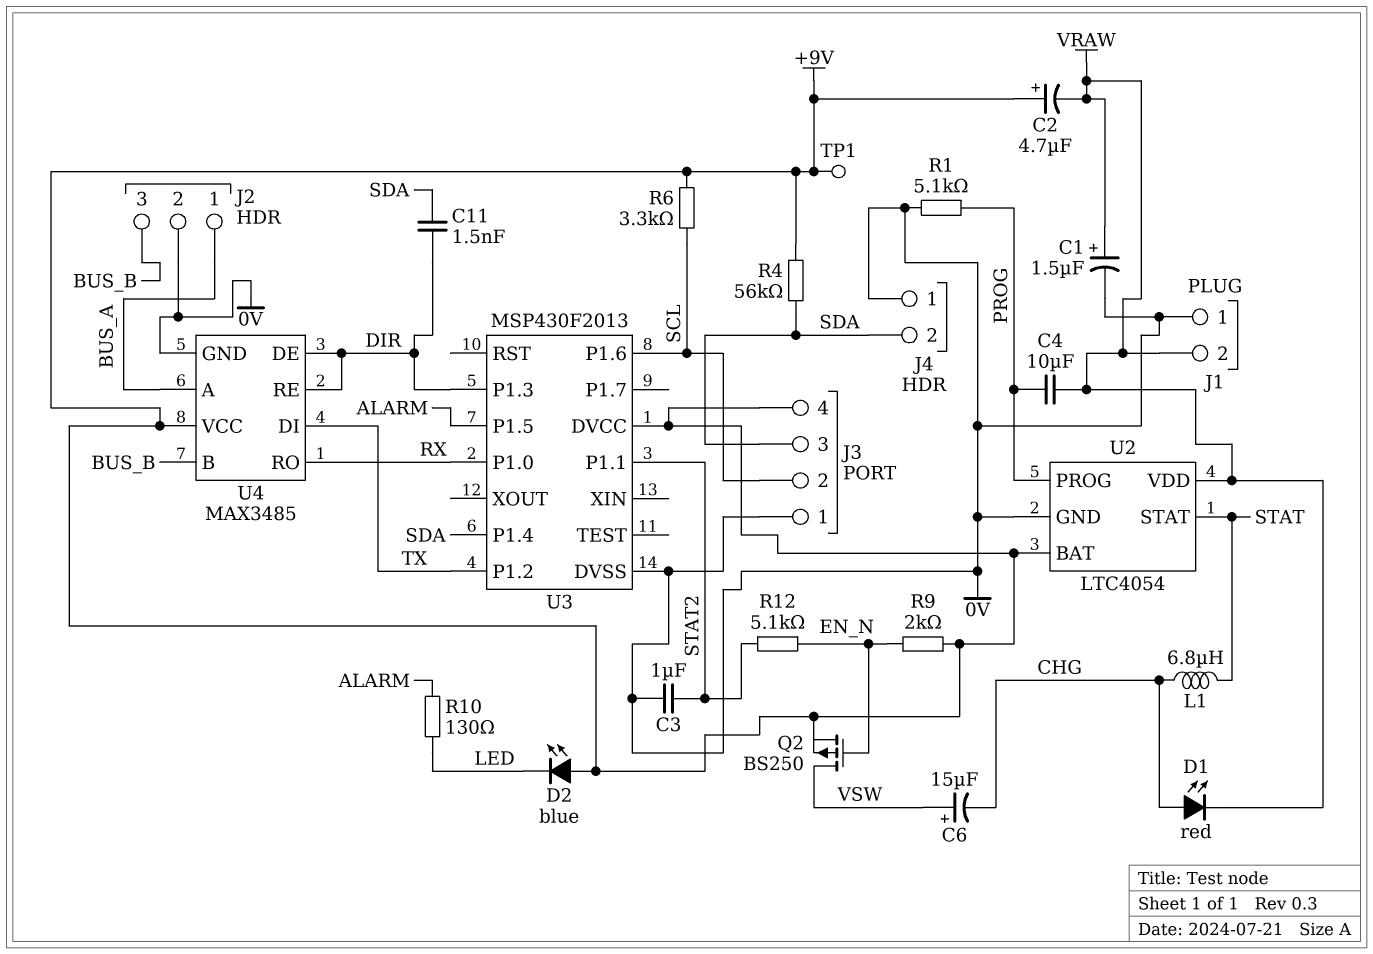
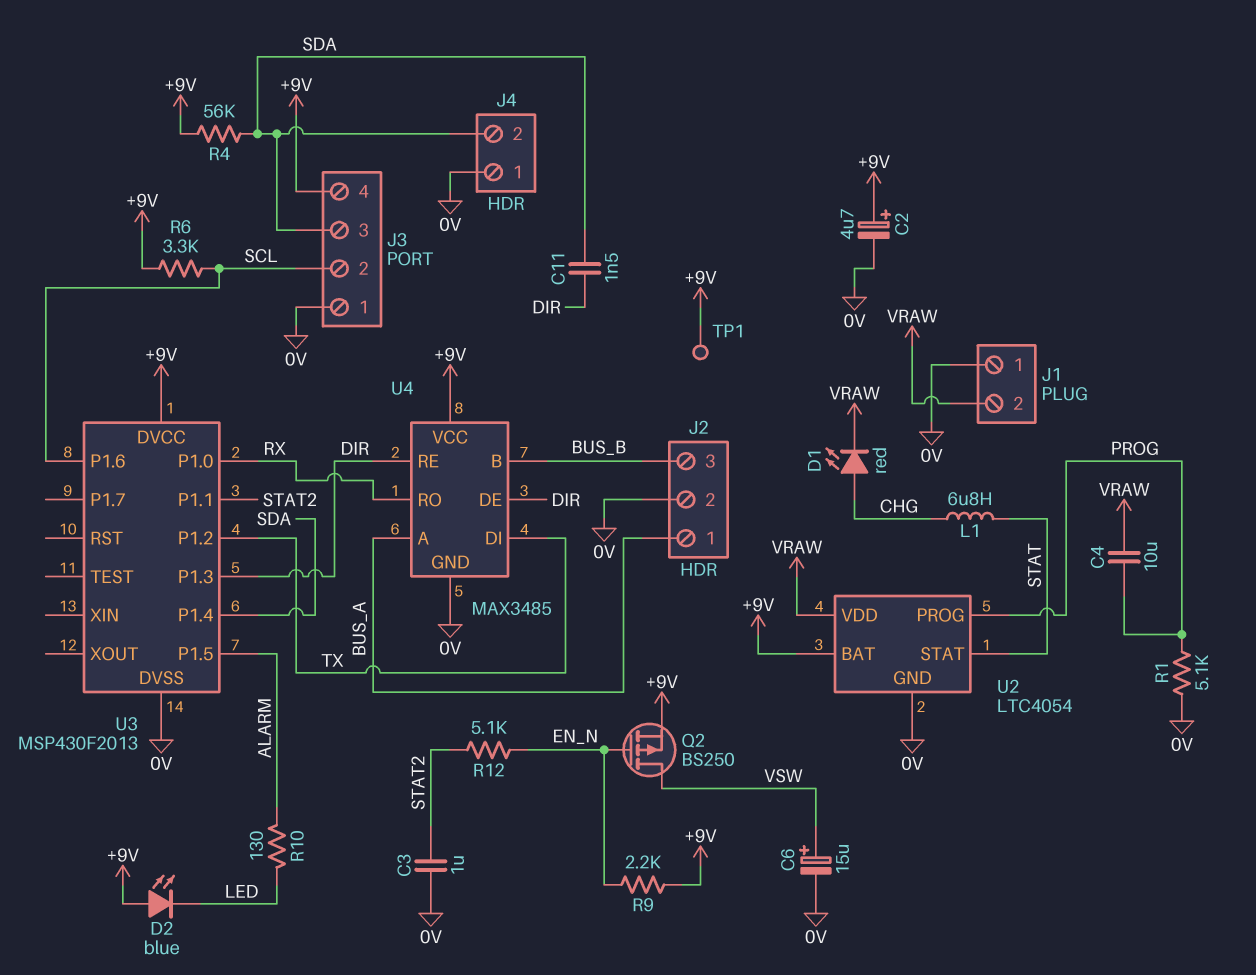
C1: 1.5uF (plus VRAW, minus 0V) -> none
C2: 4.7uF (plus +9V, minus VRAW) -> 4.7uF (plus +9V, minus 0V)
C6: 15uF (plus VSW, minus CHG) -> 15uF (plus VSW, minus 0V)
R9: 2k (+9V, EN_N) -> 2.2k (+9V, EN_N)

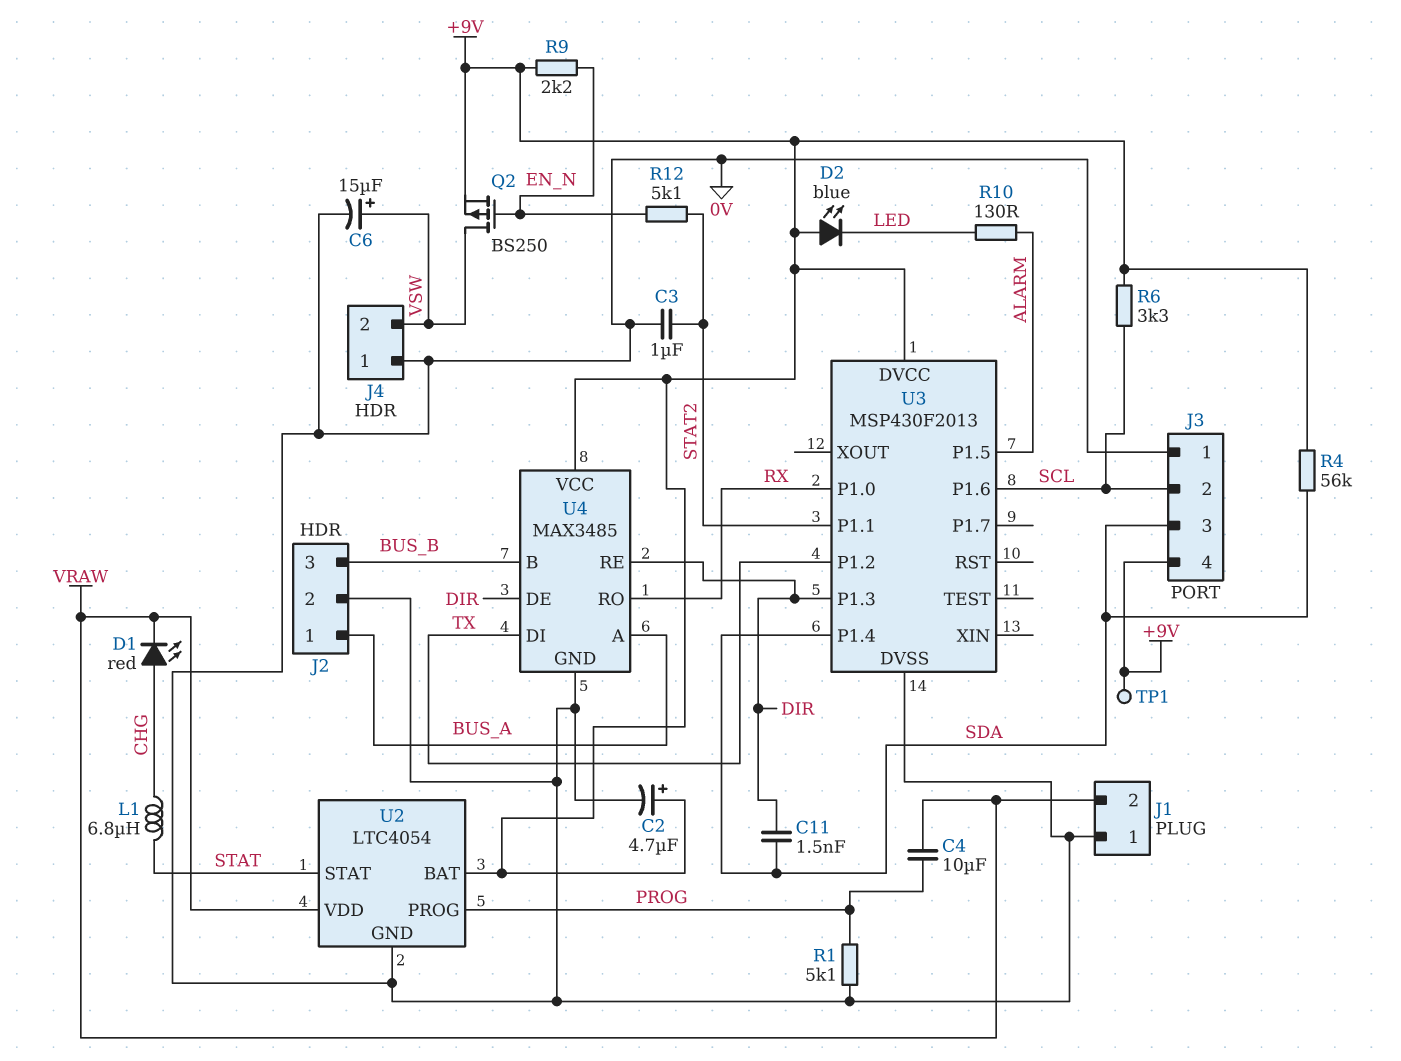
J4 pin 2: SDA -> VSW

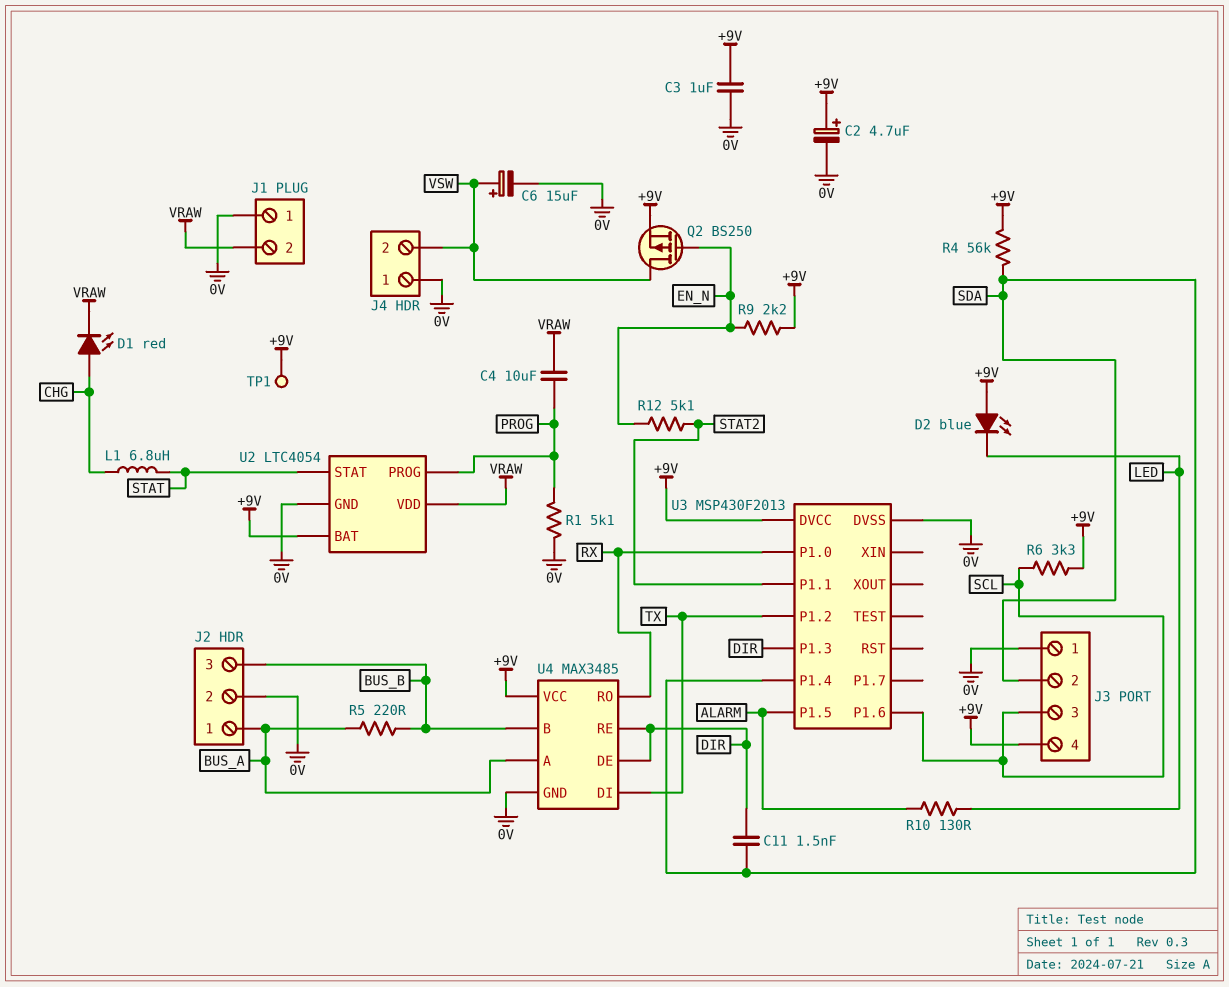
C3: 1uF (0V, STAT2) -> 1uF (+9V, 0V)
J3 pin 2: SCL -> SDA
J3 pin 3: SDA -> SCL
R5: none -> 220 (BUS_A, BUS_B)

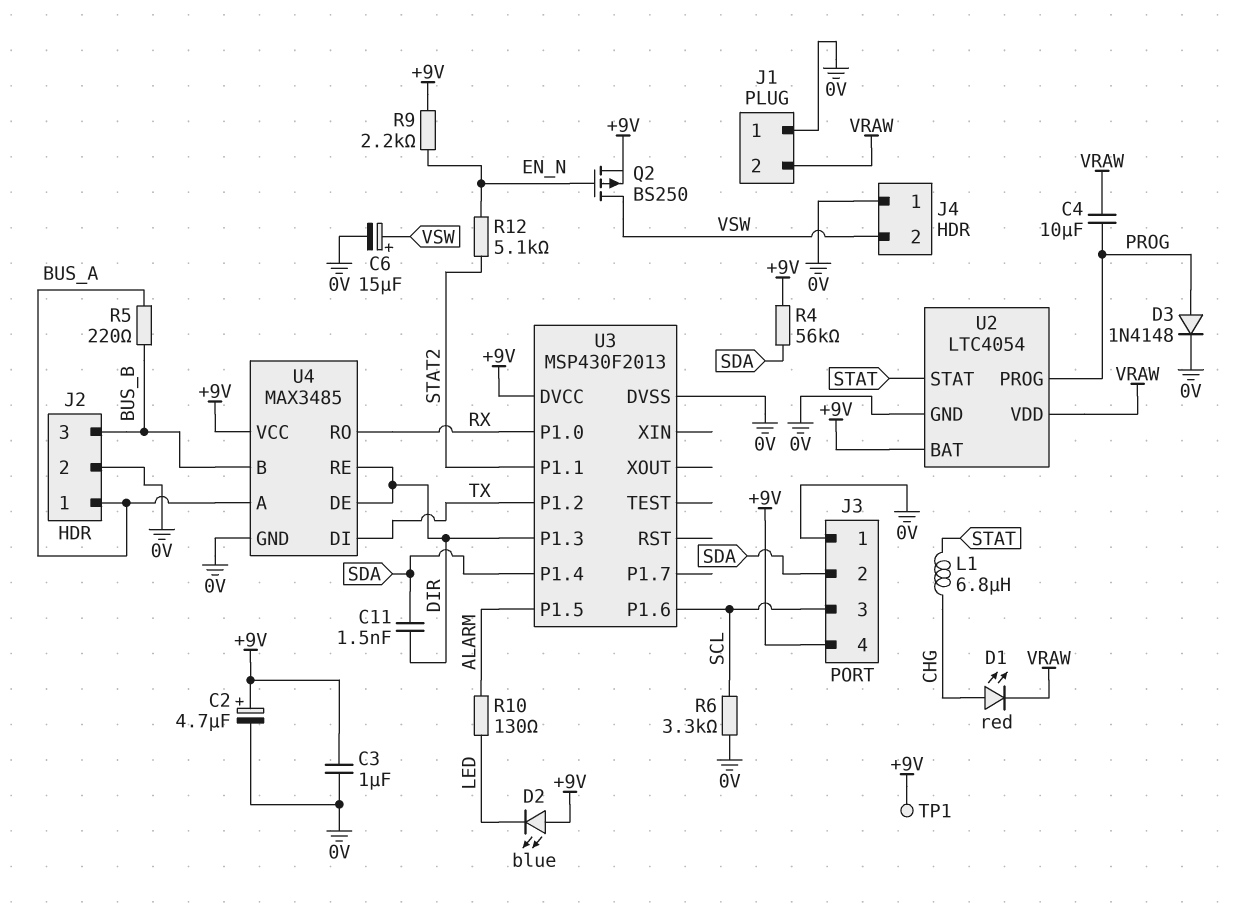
D3: none -> diode 1N4148 (A PROG, K 0V)
R1: 5.1k (0V, PROG) -> none
R6: 3.3k (+9V, SCL) -> 3.3k (0V, SCL)

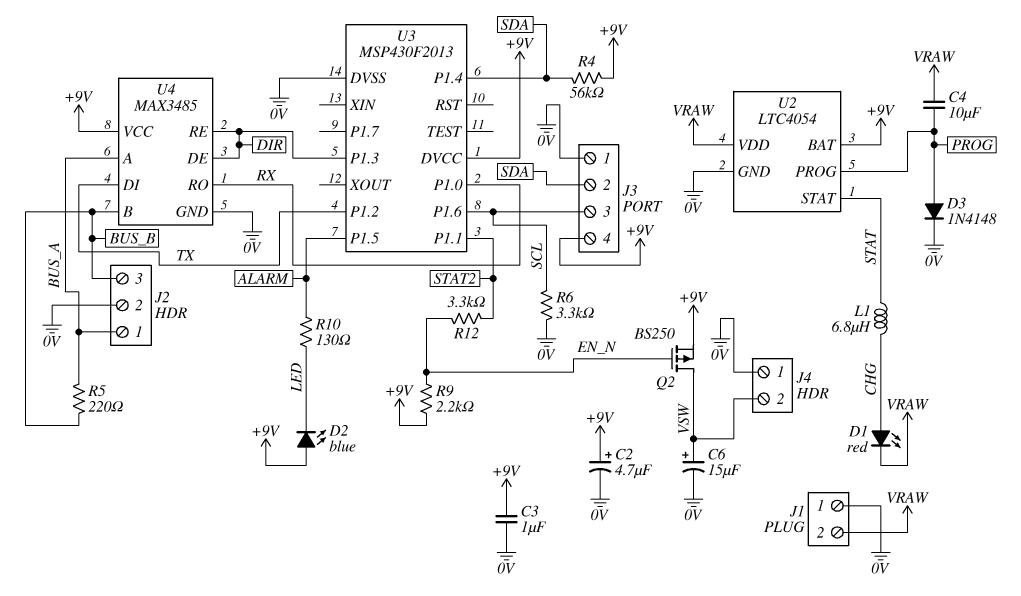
C11: 1.5nF (DIR, SDA) -> none
R12: 5.1k (EN_N, STAT2) -> 3.3k (EN_N, STAT2)
TP1: test point (+9V) -> none

